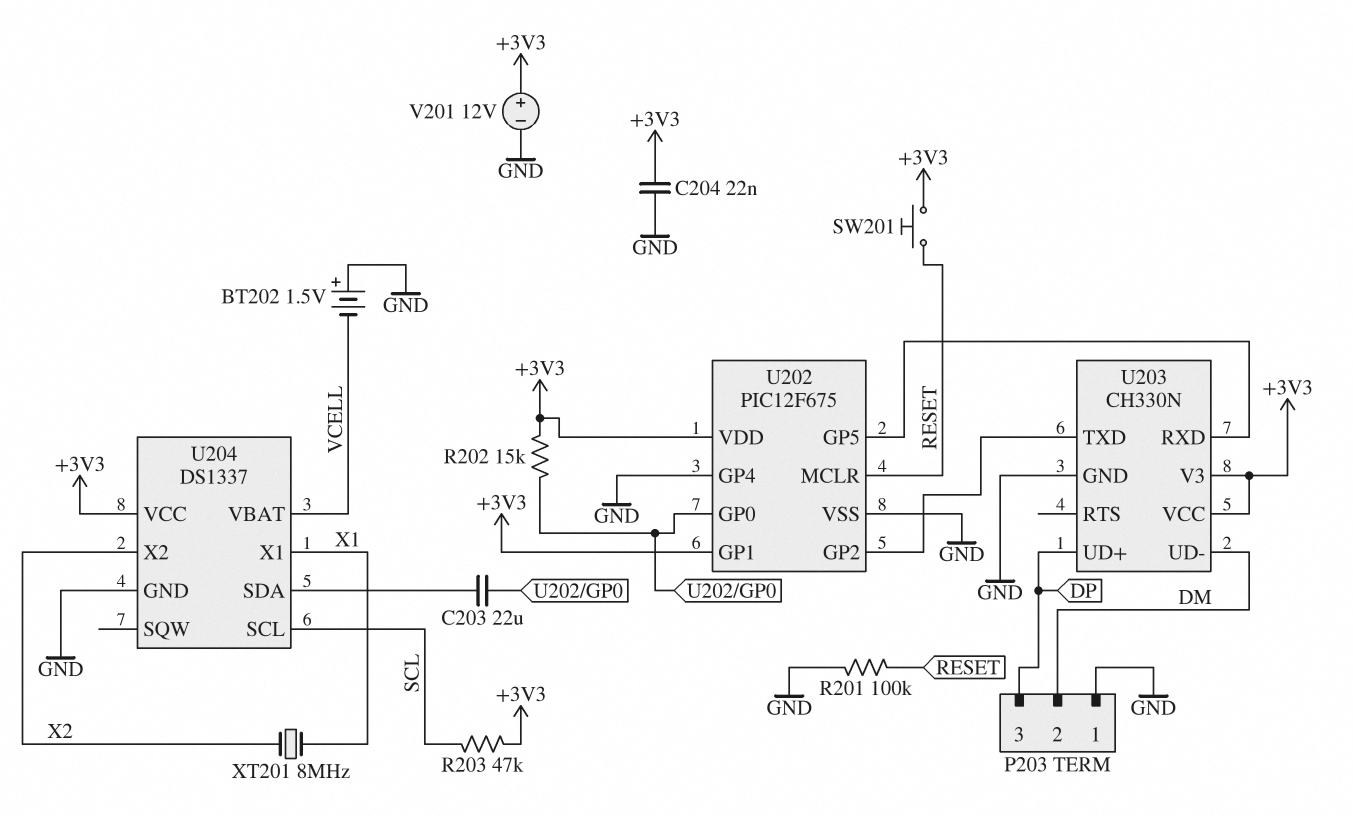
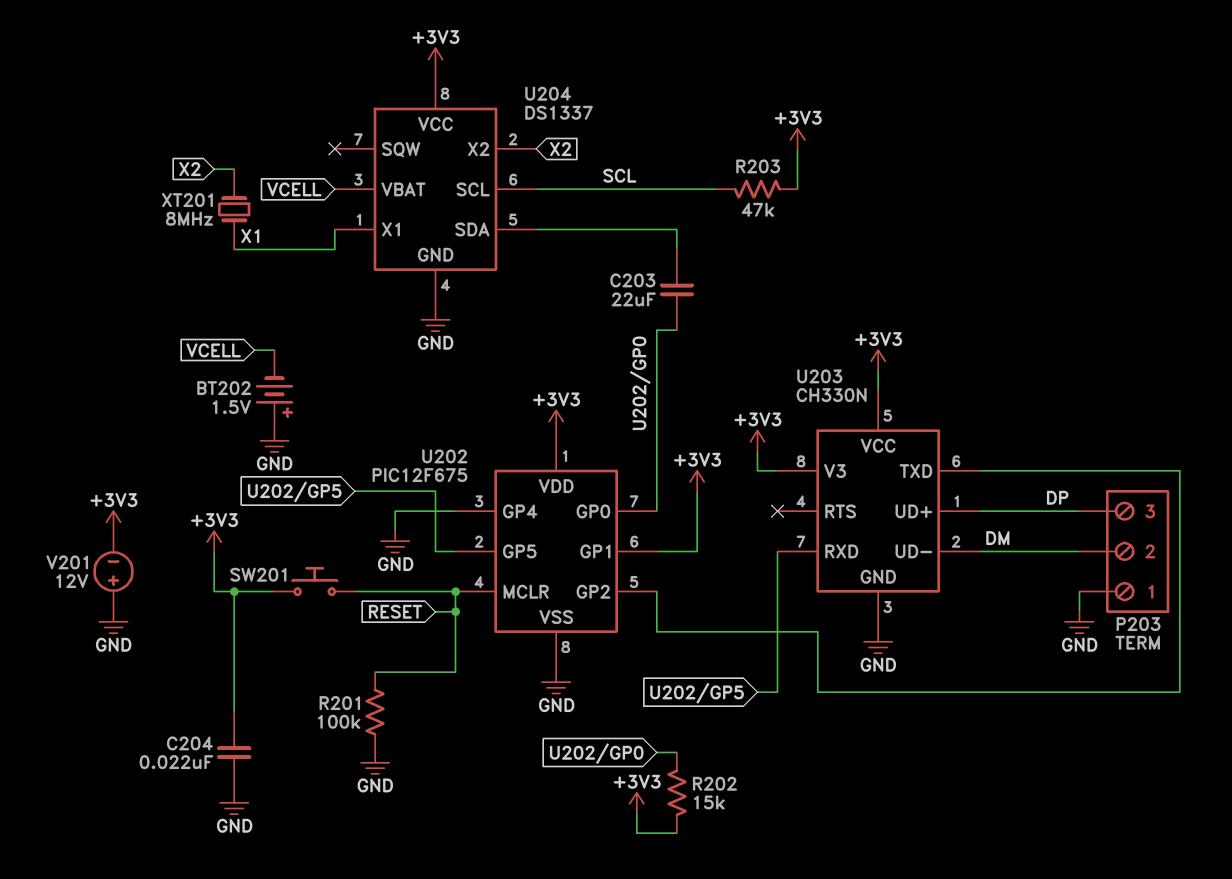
V201: 12V (plus +3V3, minus GND) -> 12V (plus GND, minus +3V3)

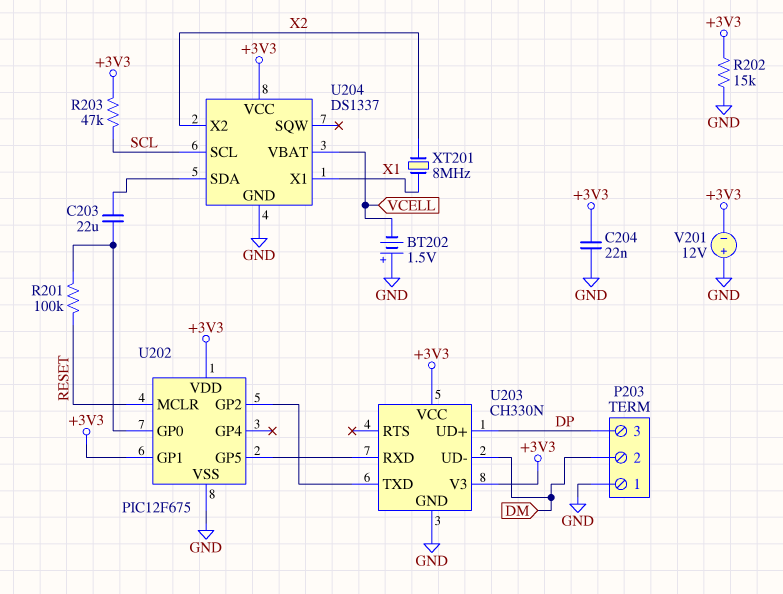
R201: 100k (GND, RESET) -> 100k (RESET, U202/GP0)
R202: 15k (+3V3, U202/GP0) -> 15k (+3V3, GND)
SW201: button (+3V3, RESET) -> none
U202 pin GP4: GND -> none

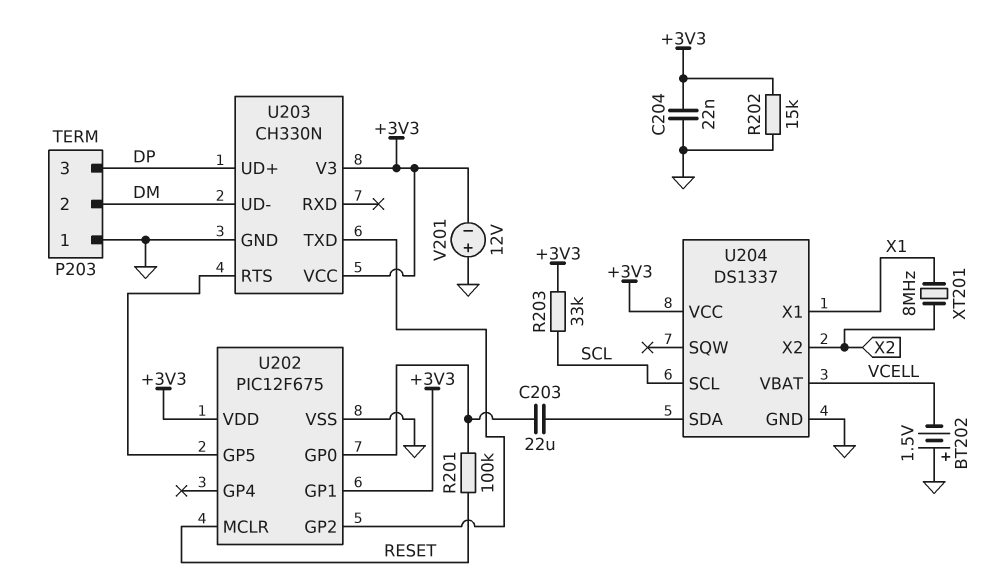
R203: 47k (+3V3, SCL) -> 33k (+3V3, SCL)
U203 pin RTS: none -> U202/GP5
U203 pin RXD: U202/GP5 -> none

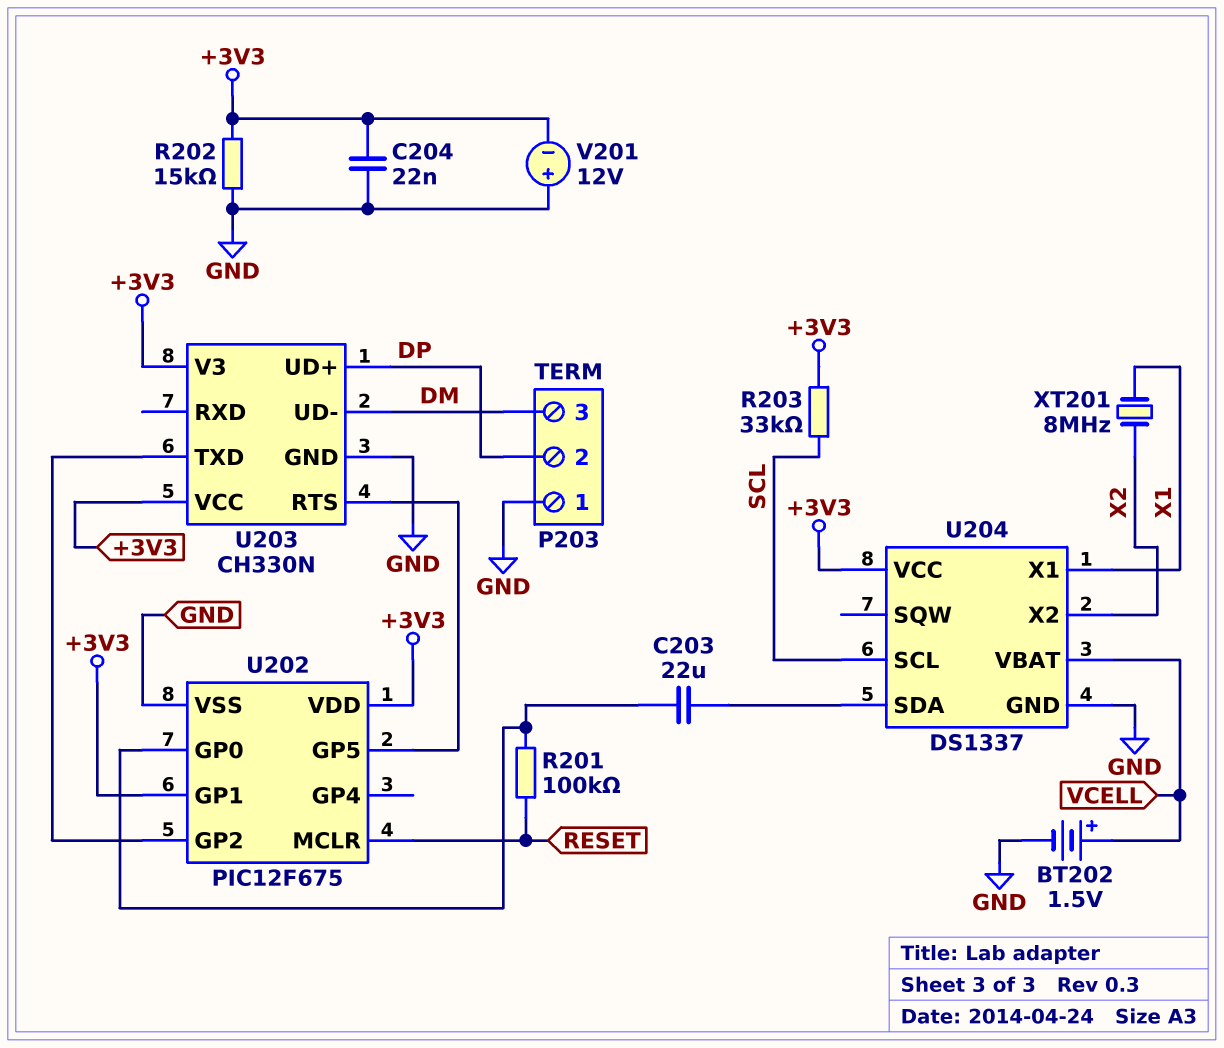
BT202: 1.5V (plus GND, minus VCELL) -> 1.5V (plus VCELL, minus GND)
P203 pin 2: DM -> DP
P203 pin 3: DP -> DM

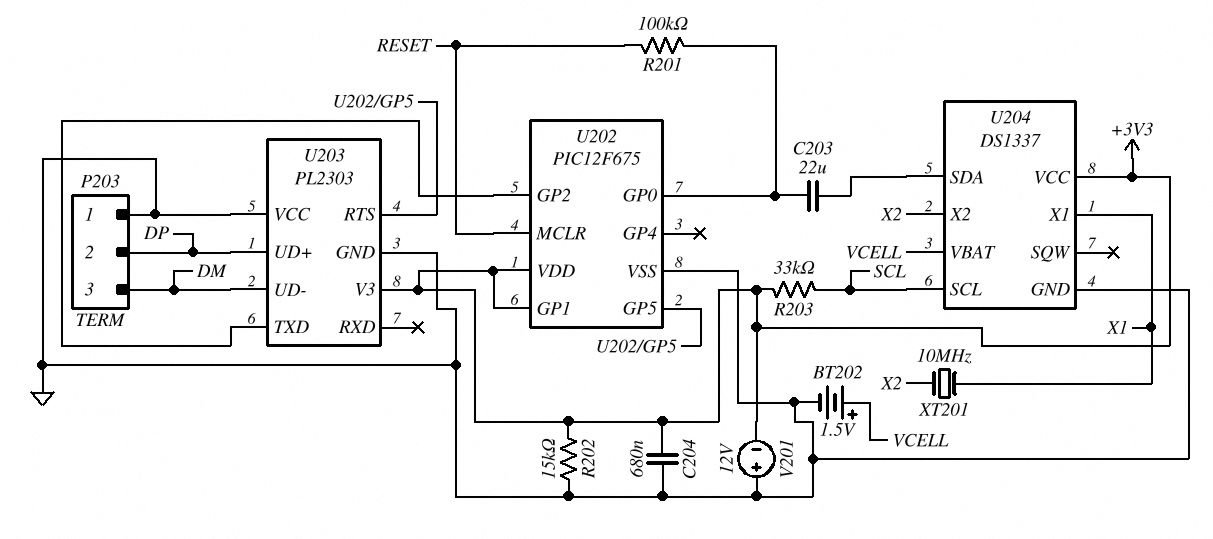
C204: 22nF (+3V3, GND) -> 680nF (+3V3, GND)
U203: CH330N -> PL2303
U203 pin VCC: +3V3 -> GND
XT201: 8MHz (X1, X2) -> 10MHz (X1, X2)

